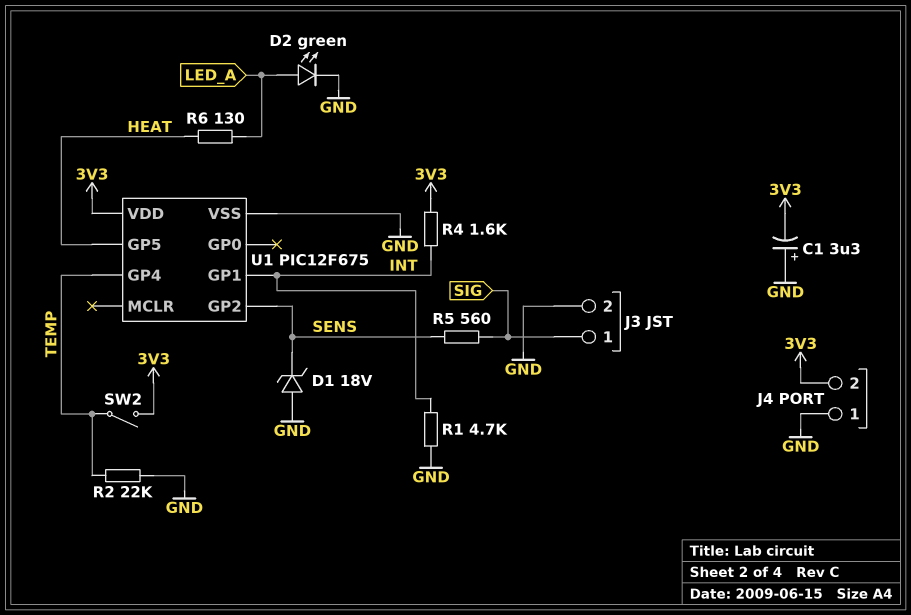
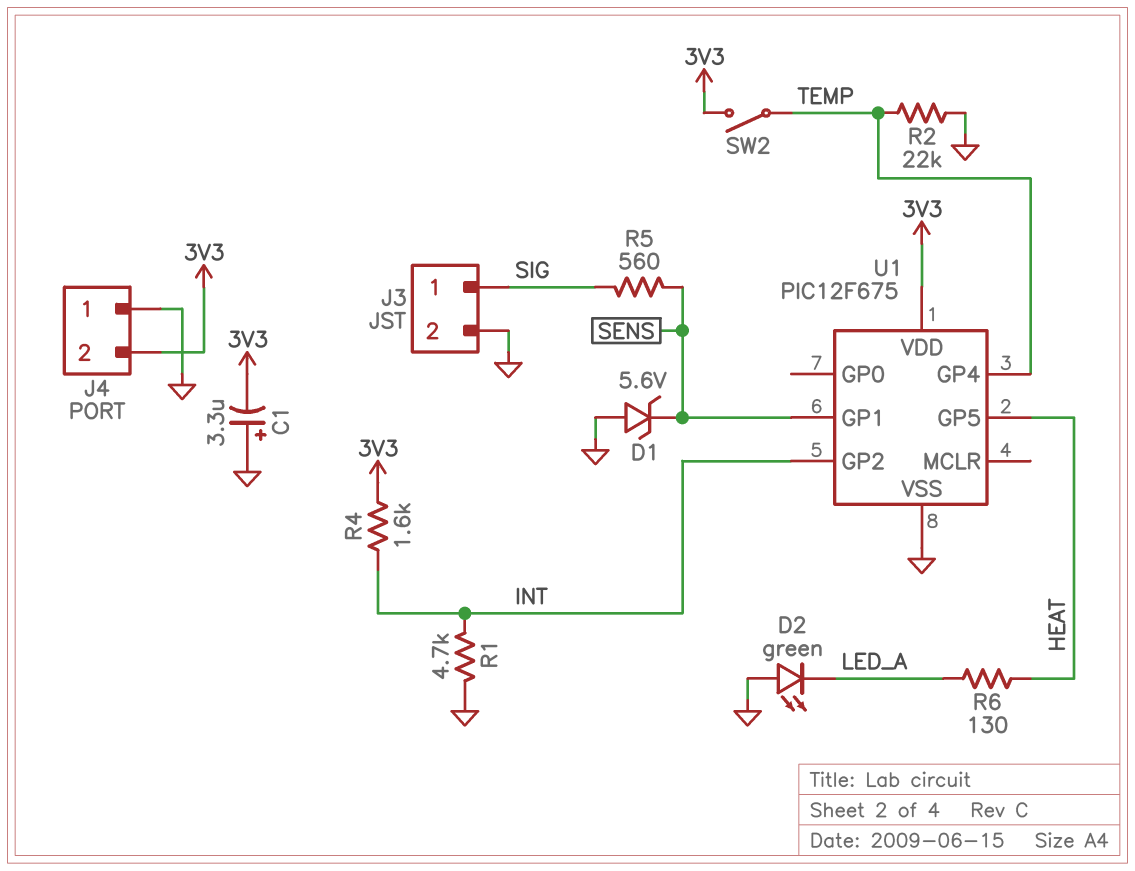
D1: zener 18V (A GND, K SENS) -> zener 5.6V (A GND, K SENS)
D2: LED green (A LED_A, K GND) -> LED green (A GND, K LED_A)
U1 pin GP1: INT -> SENS
U1 pin GP2: SENS -> INT

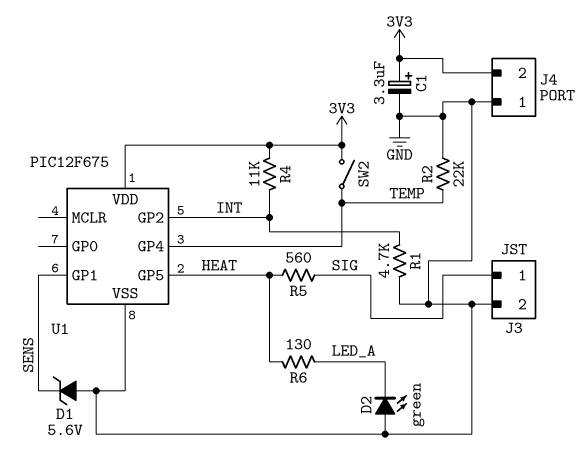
C1: 3.3uF (plus GND, minus 3V3) -> 3.3uF (plus 3V3, minus GND)
R4: 1.6k (3V3, INT) -> 11k (3V3, INT)
R5: 560 (SENS, SIG) -> 560 (HEAT, SIG)

